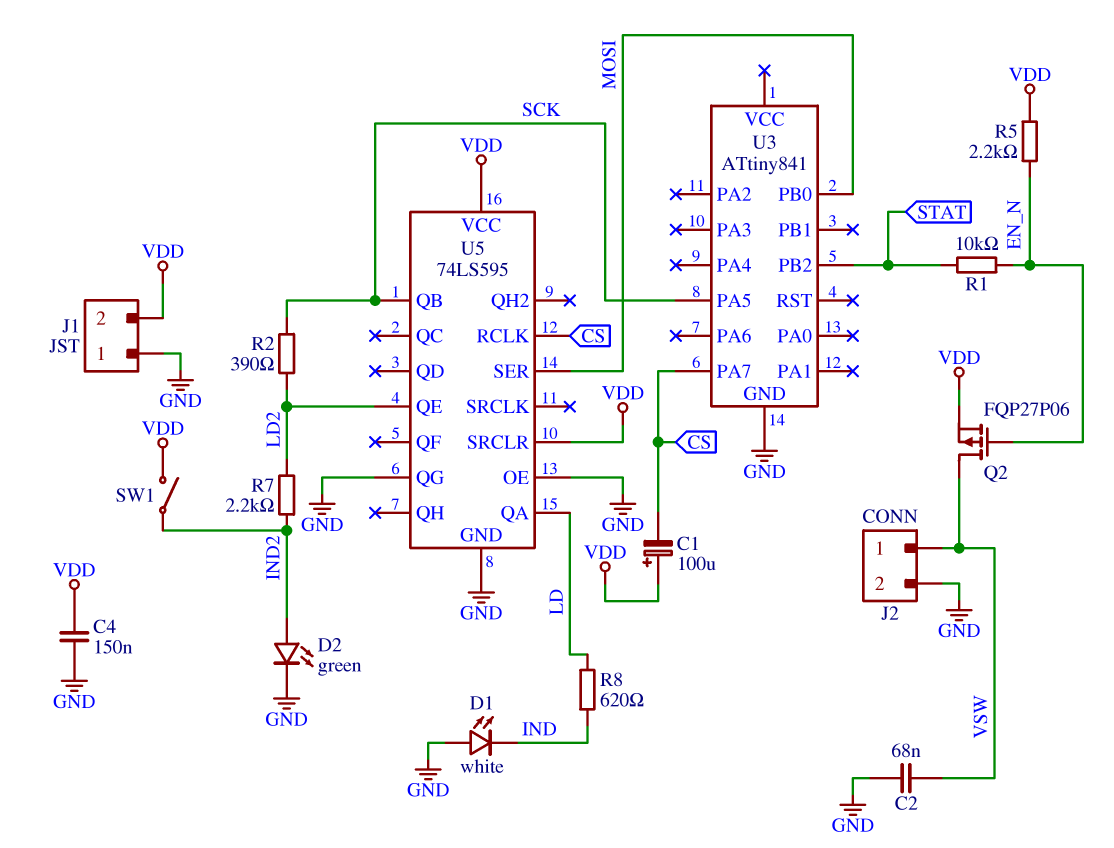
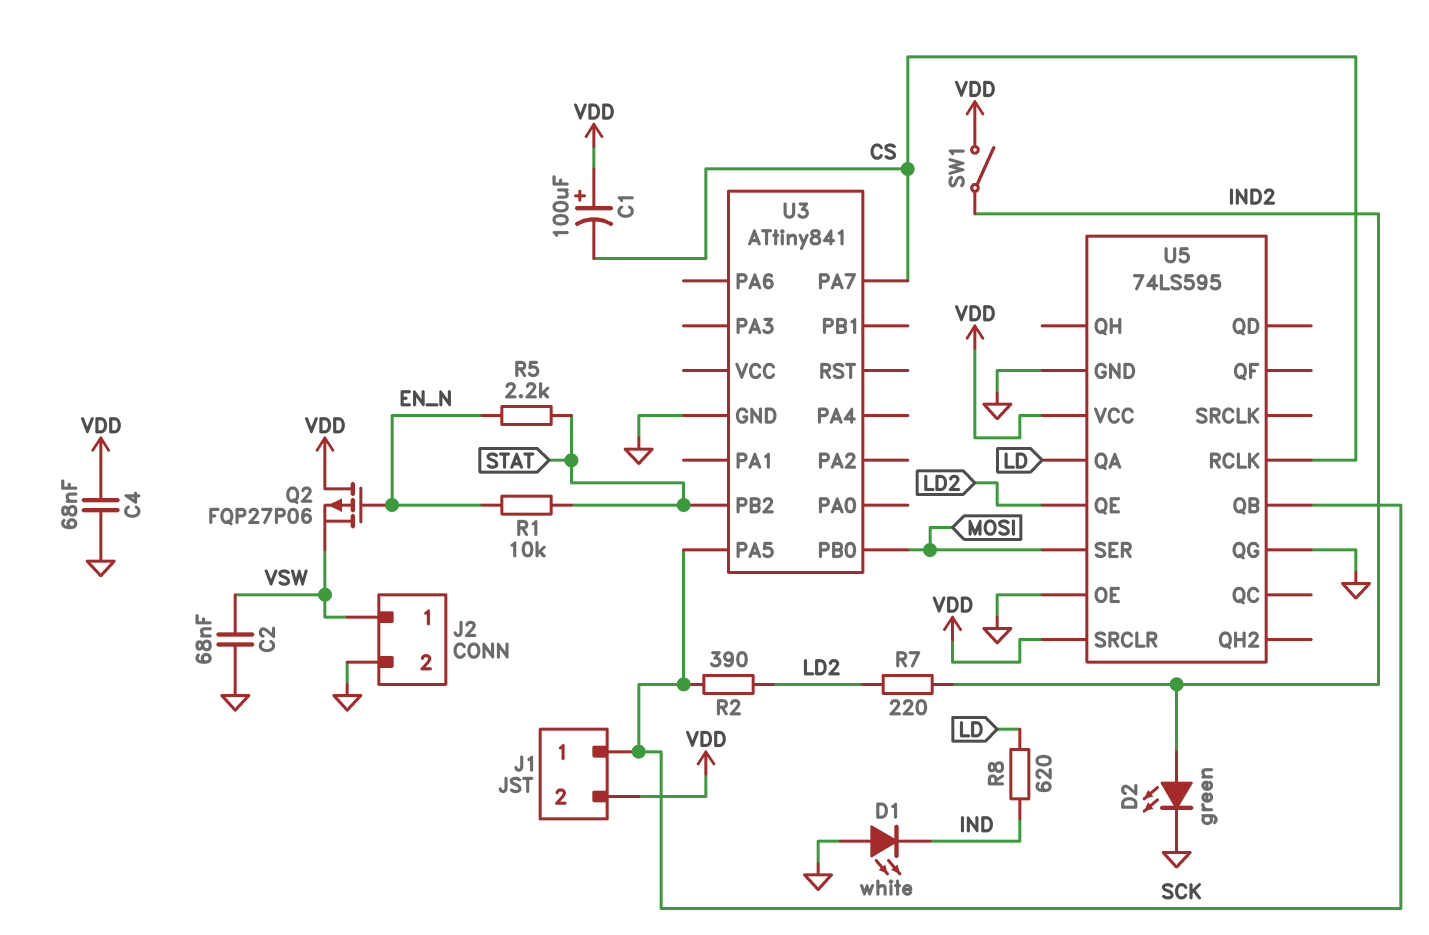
C4: 150nF (GND, VDD) -> 68nF (GND, VDD)
J1 pin 1: GND -> SCK
Q2: PMOS FQP27P06 (G EN_N, D VSW, S VDD) -> PMOS FQP27P06 (G EN_N, D VDD, S VSW)
R5: 2.2k (EN_N, VDD) -> 2.2k (EN_N, STAT)
R7: 2.2k (IND2, LD2) -> 220 (IND2, LD2)

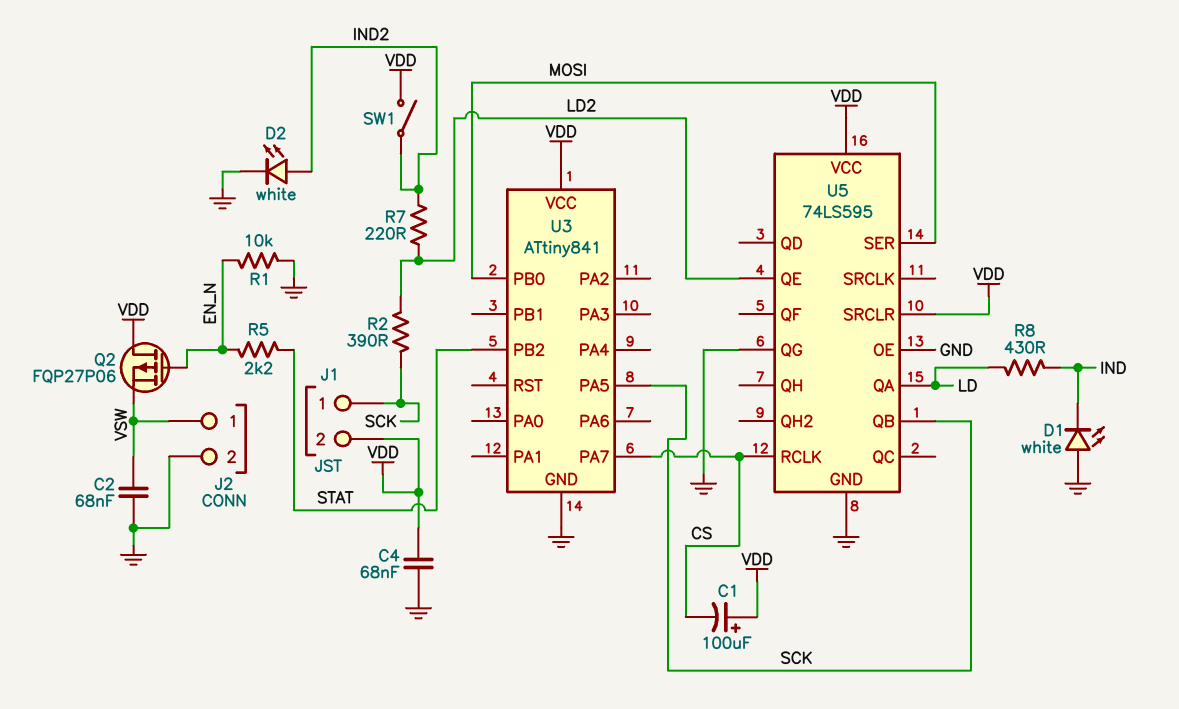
D2: LED green (A IND2, K GND) -> LED white (A IND2, K GND)
R1: 10k (EN_N, STAT) -> 10k (EN_N, GND)
R8: 620 (IND, LD) -> 430 (IND, LD)
U3 pin VCC: none -> VDD

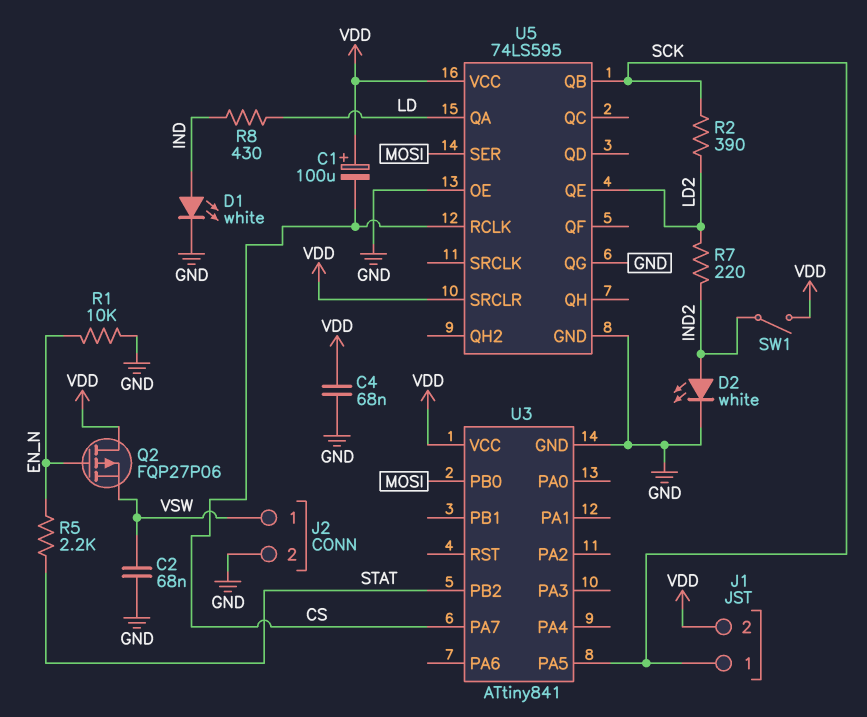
D1: LED white (A GND, K IND) -> LED white (A IND, K GND)

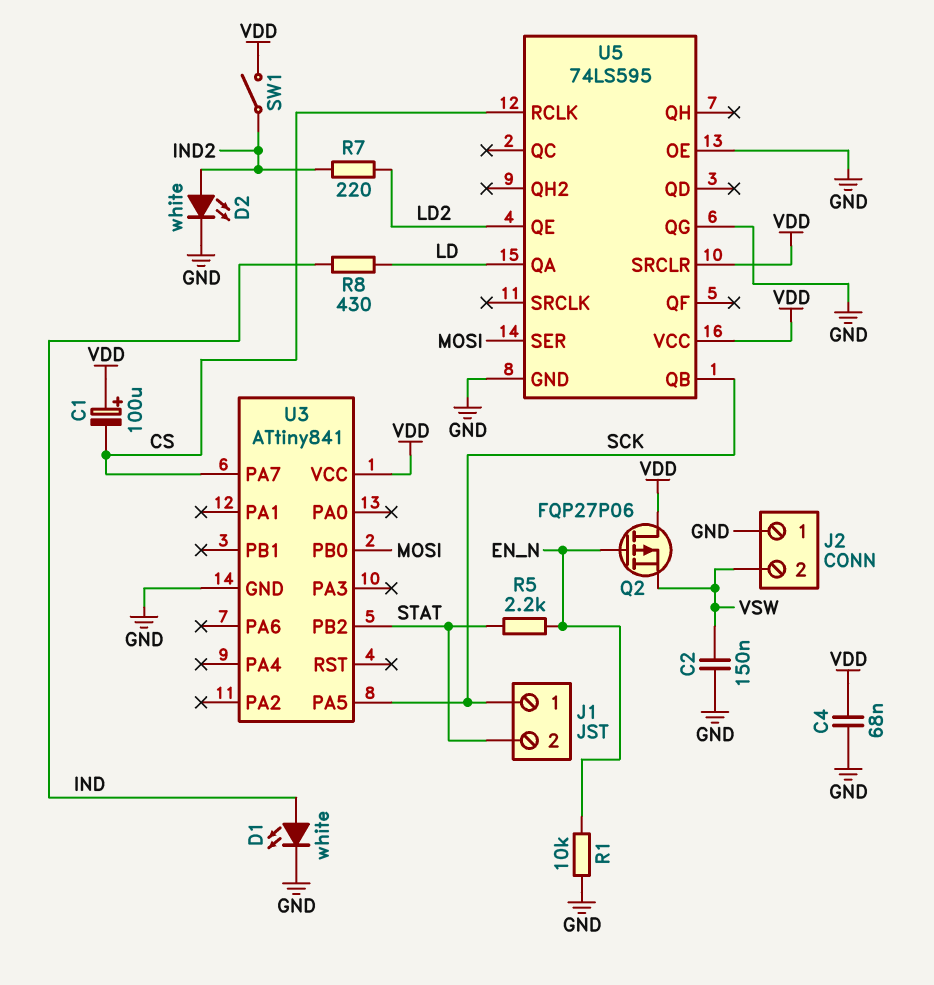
C2: 68nF (GND, VSW) -> 150nF (GND, VSW)
J1 pin 2: VDD -> STAT
J2 pin 1: VSW -> GND
J2 pin 2: GND -> VSW
R2: 390 (LD2, SCK) -> none

